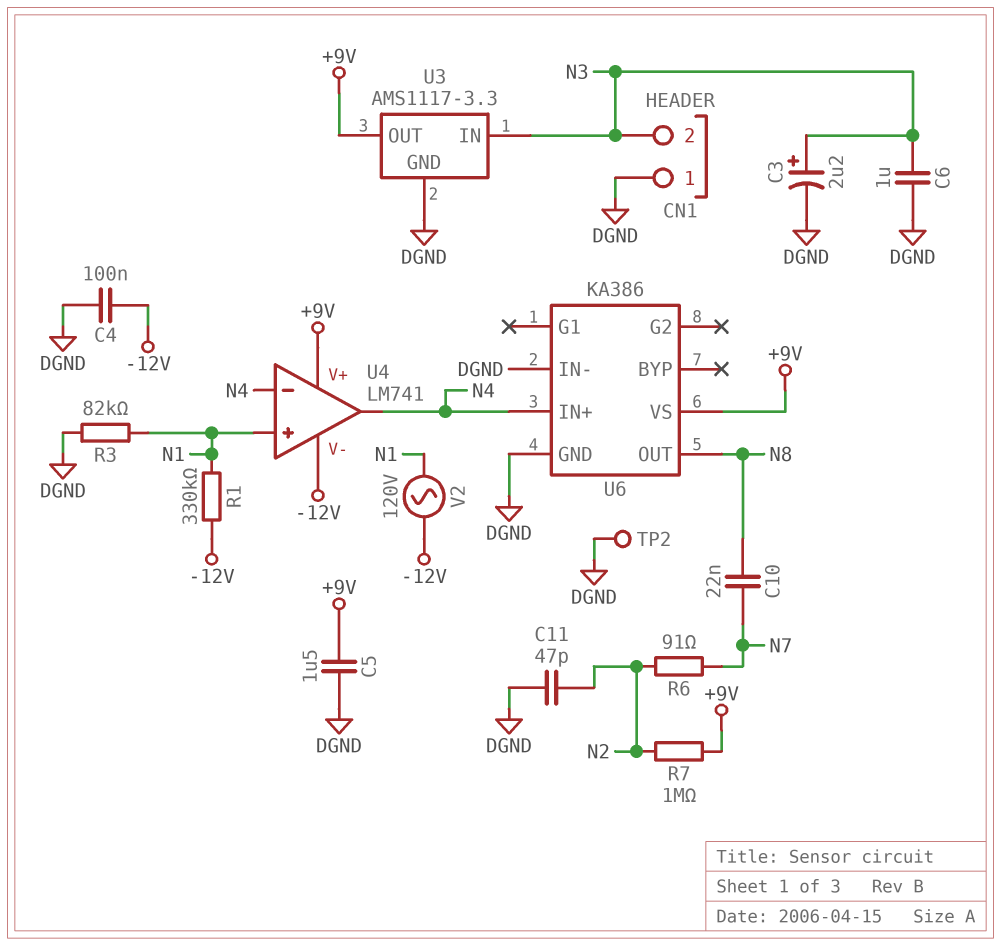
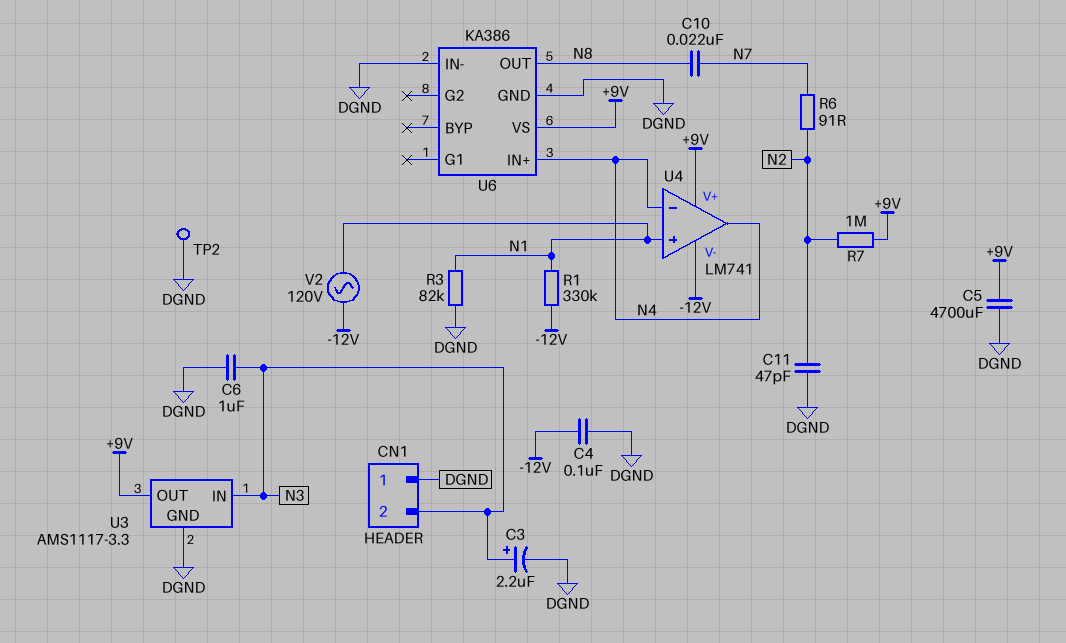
C5: 1.5uF (+9V, DGND) -> 4700uF (+9V, DGND)

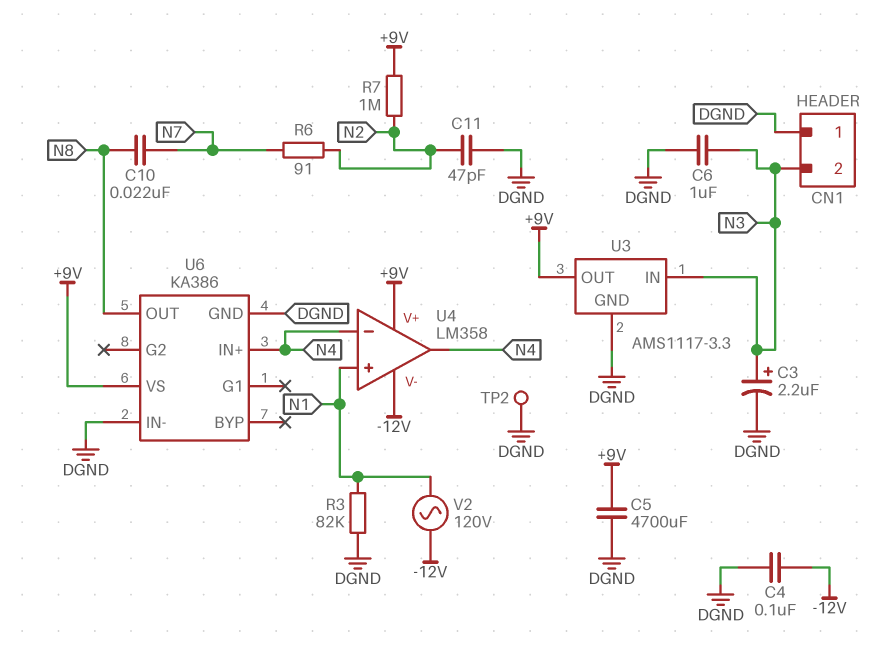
R1: 330k (-12V, N1) -> none
U4: LM741 -> LM358

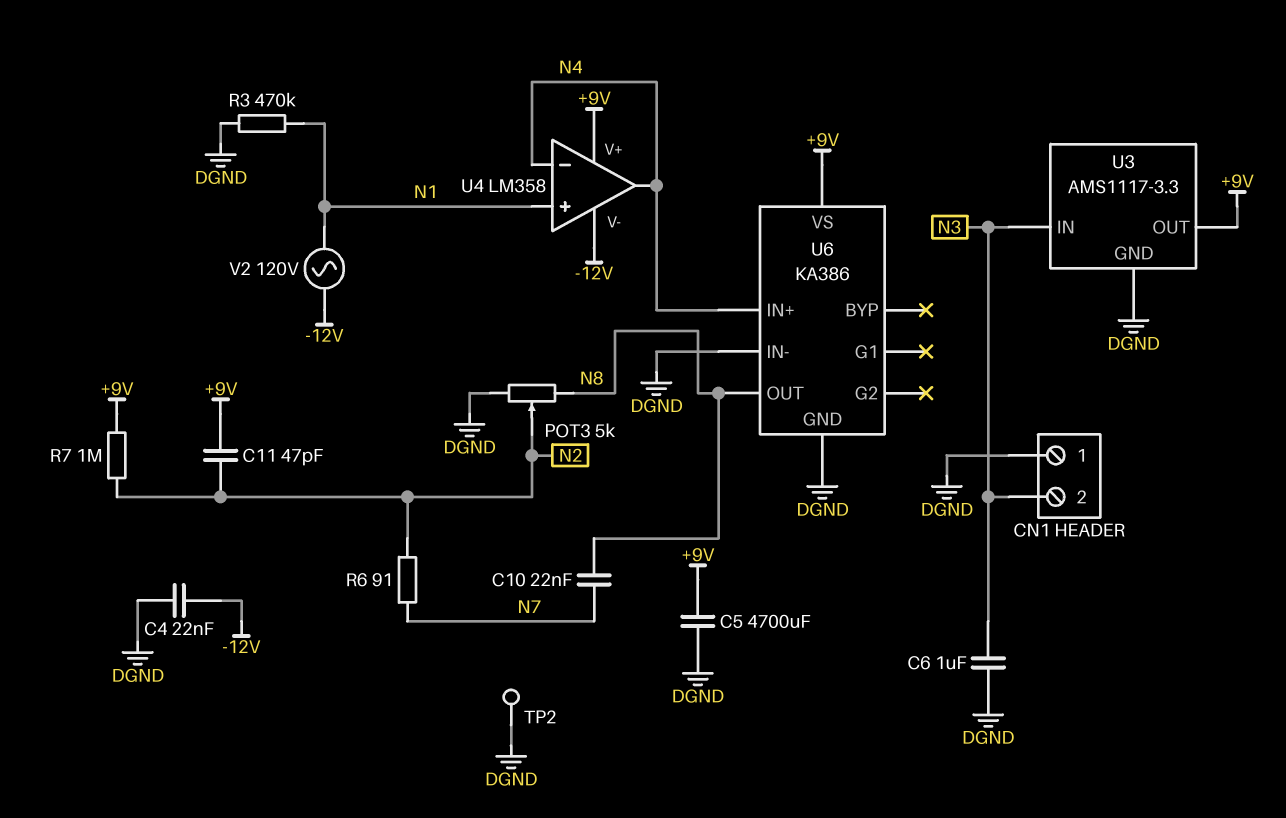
C3: 2.2uF (plus N3, minus DGND) -> none
C4: 100nF (-12V, DGND) -> 22nF (-12V, DGND)
C11: 47pF (DGND, N2) -> 47pF (+9V, N2)
POT3: none -> 5k (DGND, N8, wiper N2)
R3: 82k (DGND, N1) -> 470k (DGND, N1)

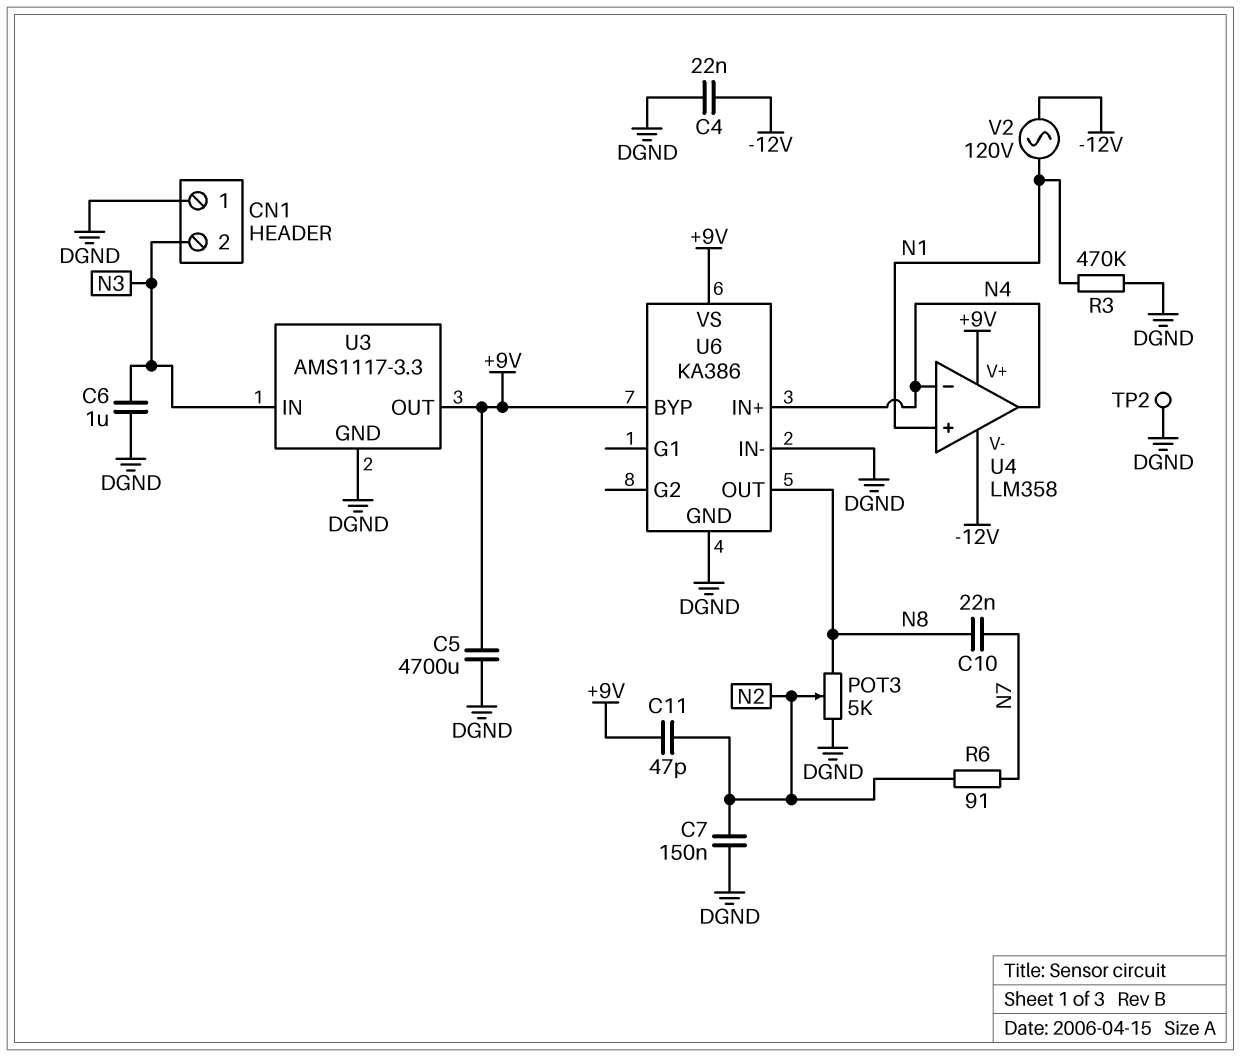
C7: none -> 150nF (DGND, N2)
R7: 1M (+9V, N2) -> none
U6 pin BYP: none -> +9V

